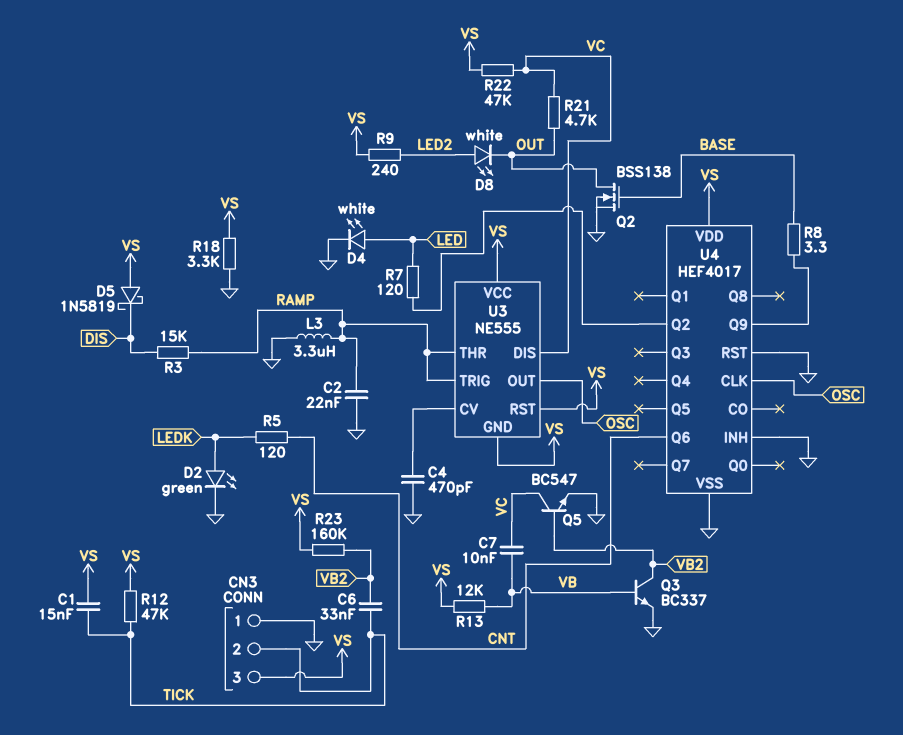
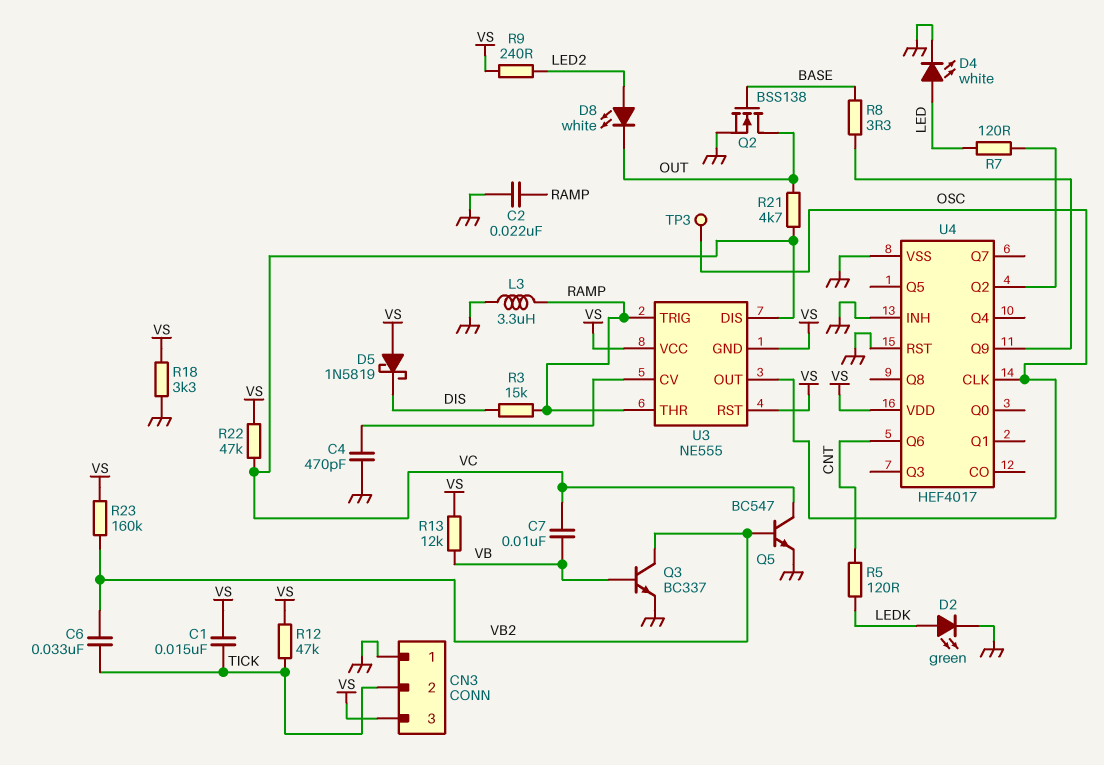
TP3: none -> test point (OSC)

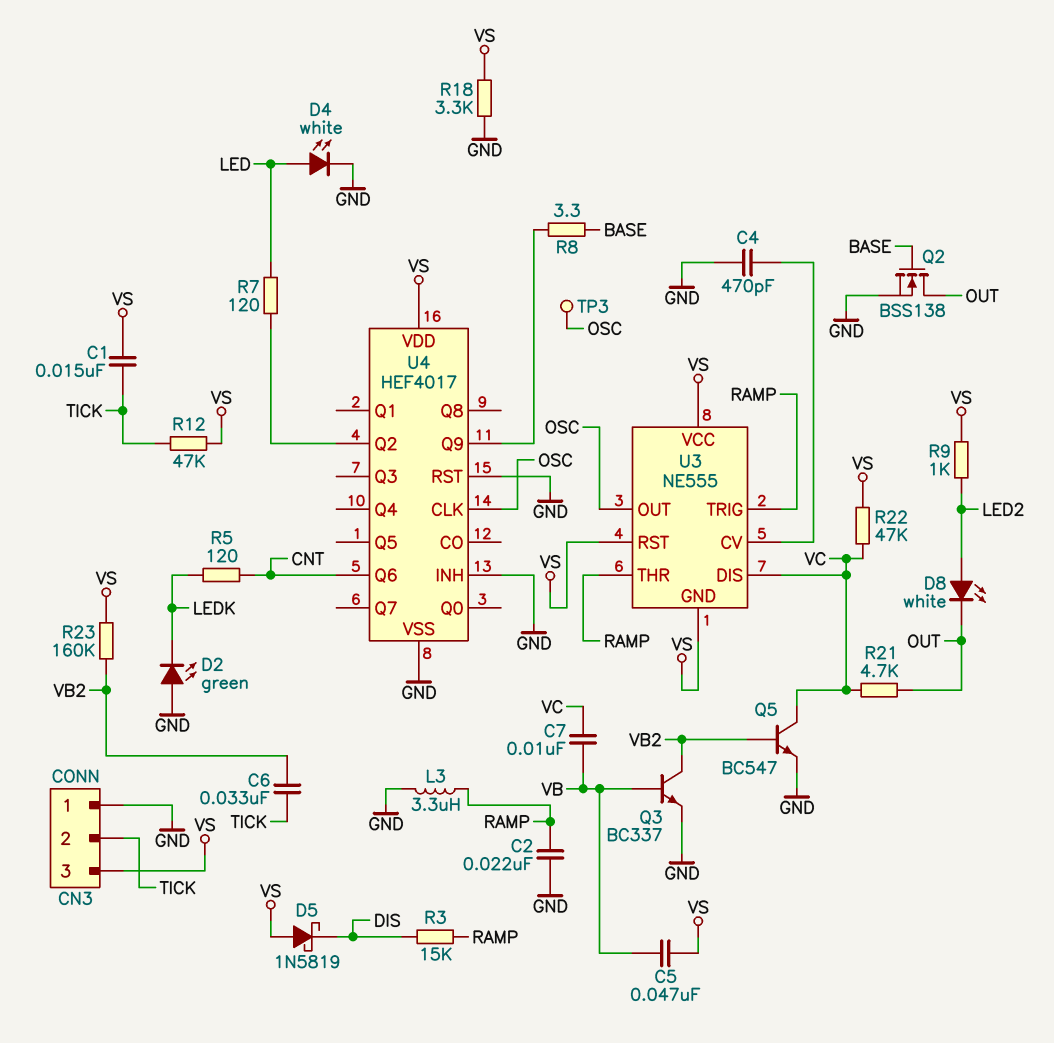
C5: none -> 47nF (VB, VS)
D2: LED green (A LEDK, K GND) -> LED green (A GND, K LEDK)
R9: 240 (LED2, VS) -> 1k (LED2, VS)
R13: 12k (VB, VS) -> none

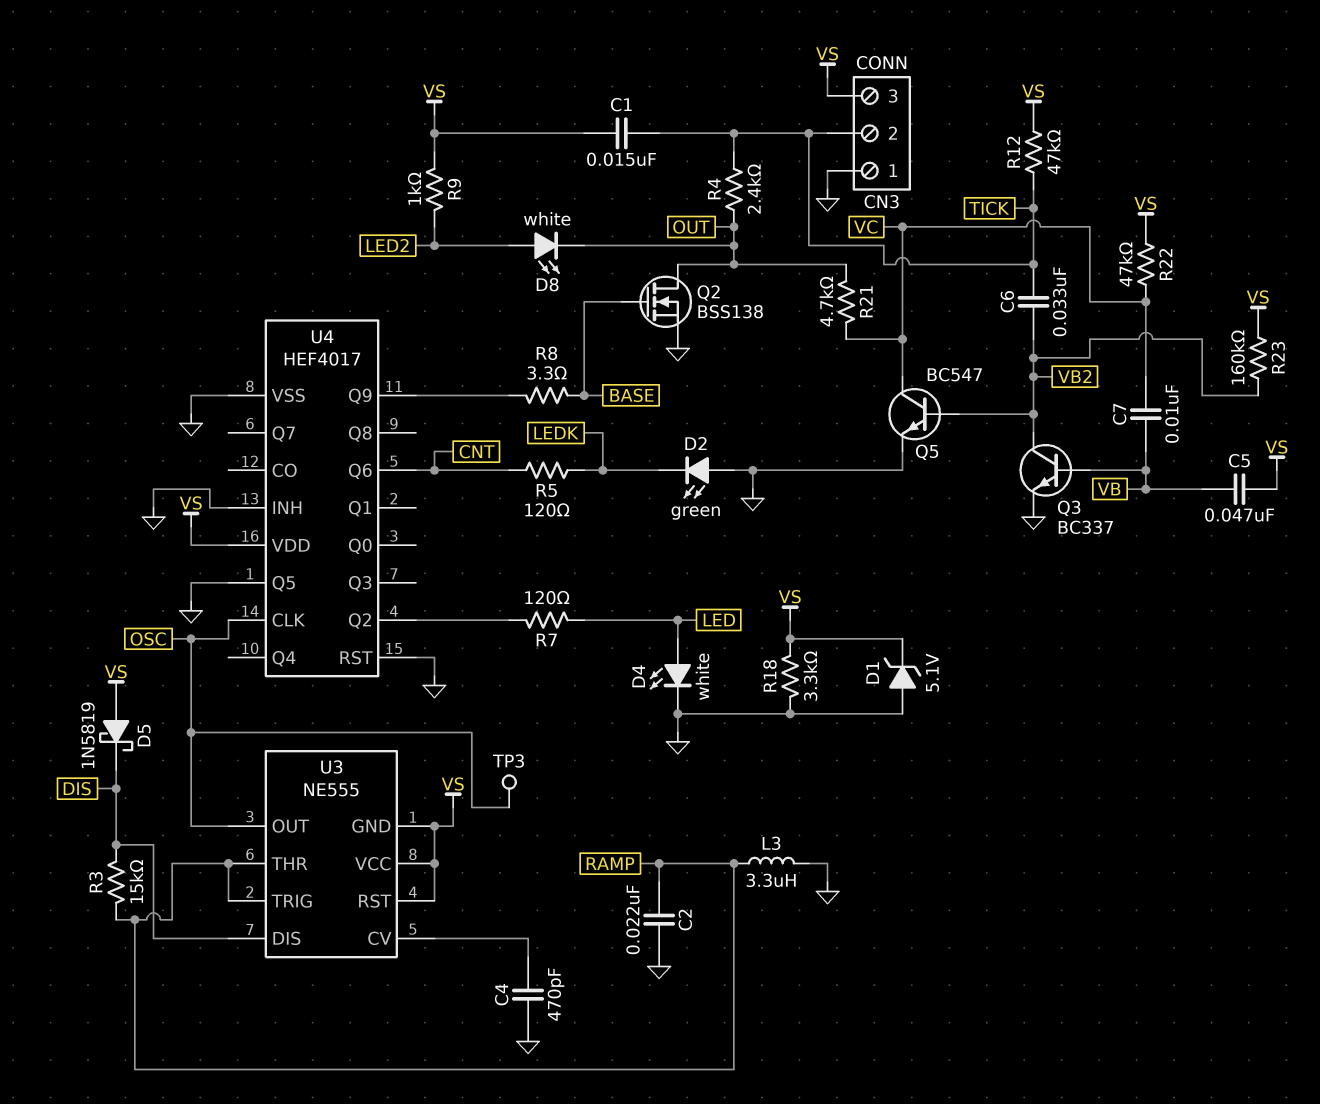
D1: none -> zener 5.1V (A GND, K VS)
R4: none -> 2.4k (OUT, TICK)
U3 pin DIS: VC -> DIS
U4 pin Q5: none -> GND

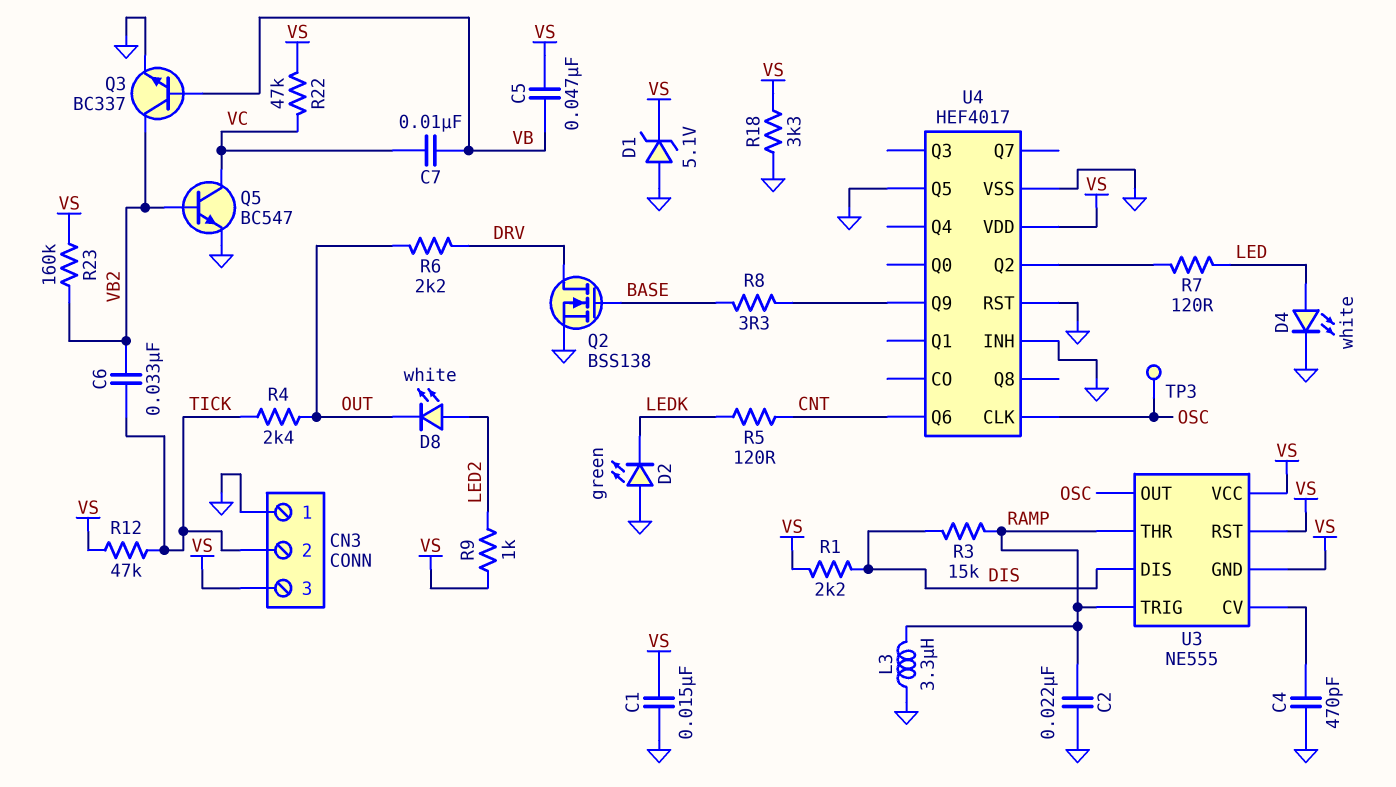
C1: 15nF (TICK, VS) -> 15nF (GND, VS)
D5: schottky 1N5819 (A VS, K DIS) -> none
Q2: NMOS BSS138 (G BASE, D OUT, S GND) -> NMOS BSS138 (G BASE, D DRV, S GND)
R1: none -> 2.2k (DIS, VS)
R6: none -> 2.2k (DRV, OUT)
R21: 4.7k (OUT, VC) -> none

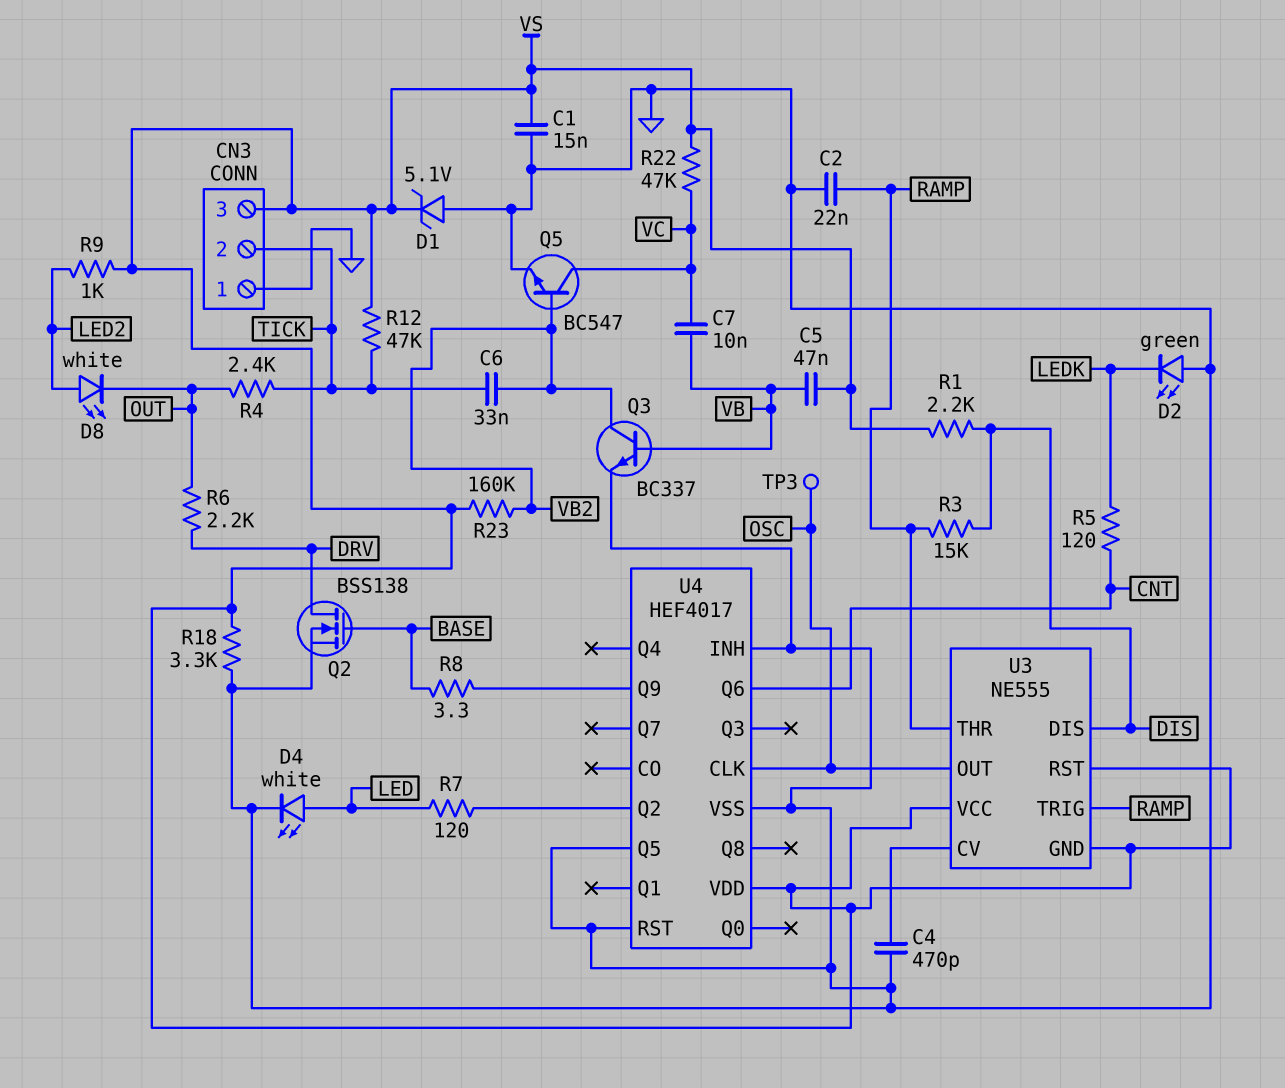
L3: 3.3uH (GND, RAMP) -> none

